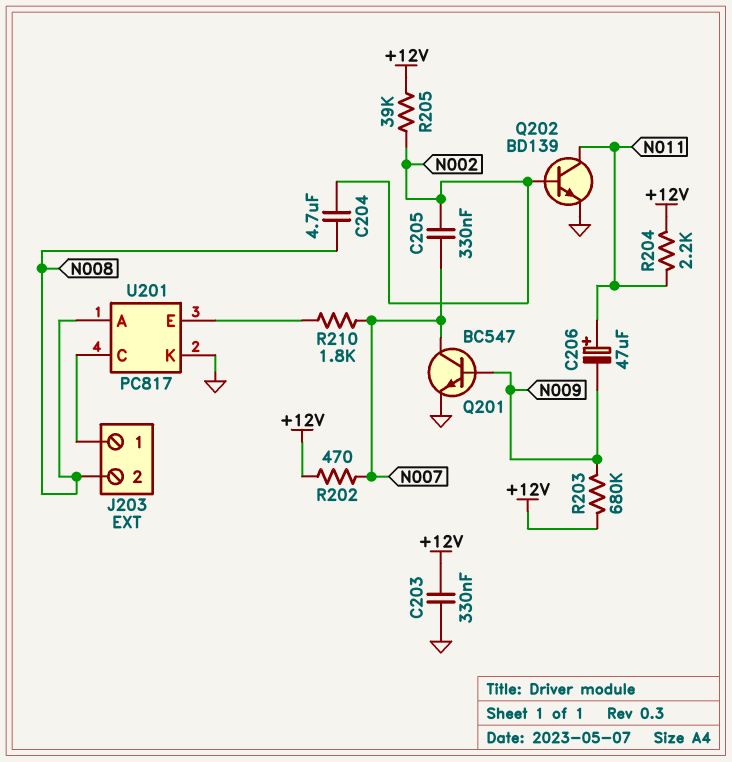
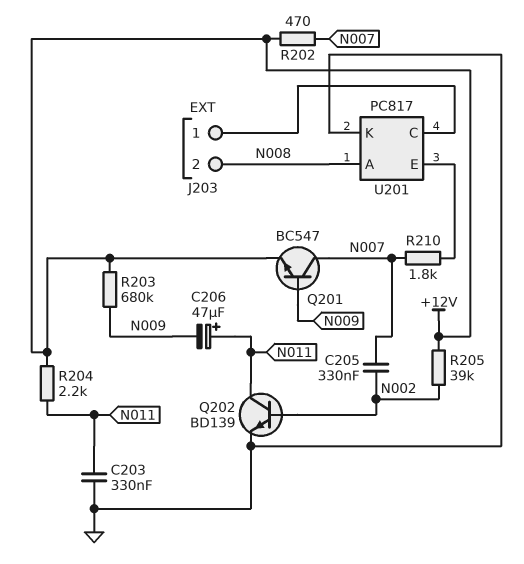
C203: 330nF (+12V, GND) -> 330nF (GND, N011)
C204: 4.7uF (N002, N008) -> none
Q201: NPN BC547 (B N009, C N007, E GND) -> NPN BC547 (B N009, C N007, E +12V)

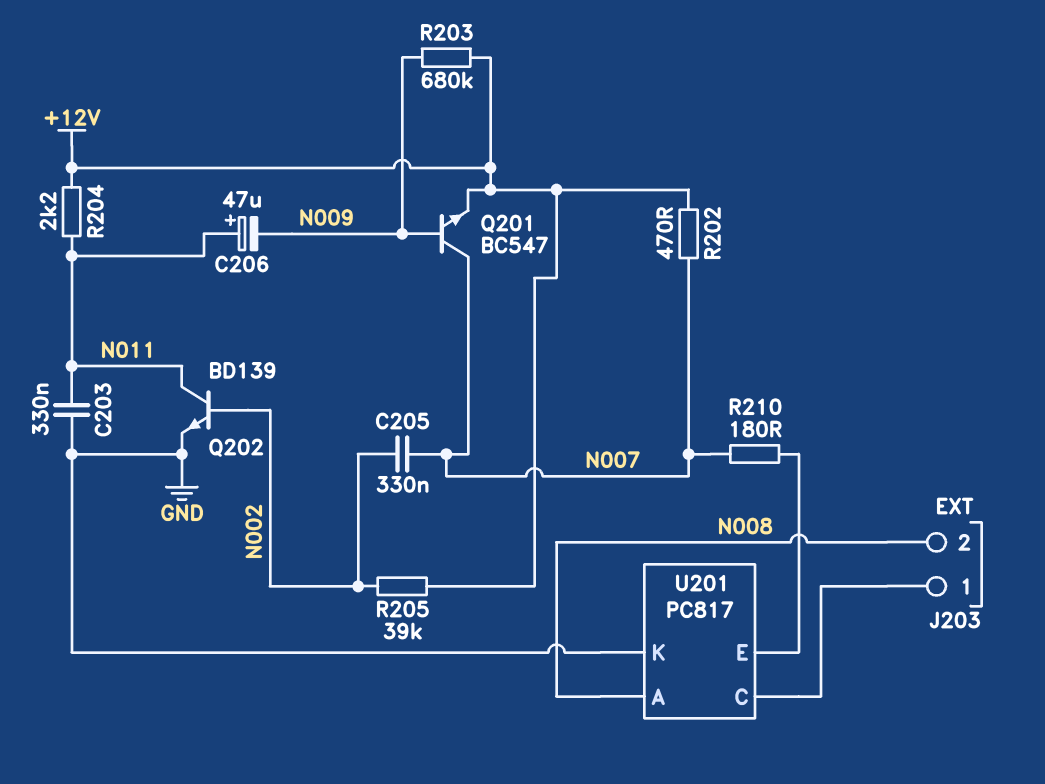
R210: 1.8k (N007, U201/E) -> 180 (N007, U201/E)

